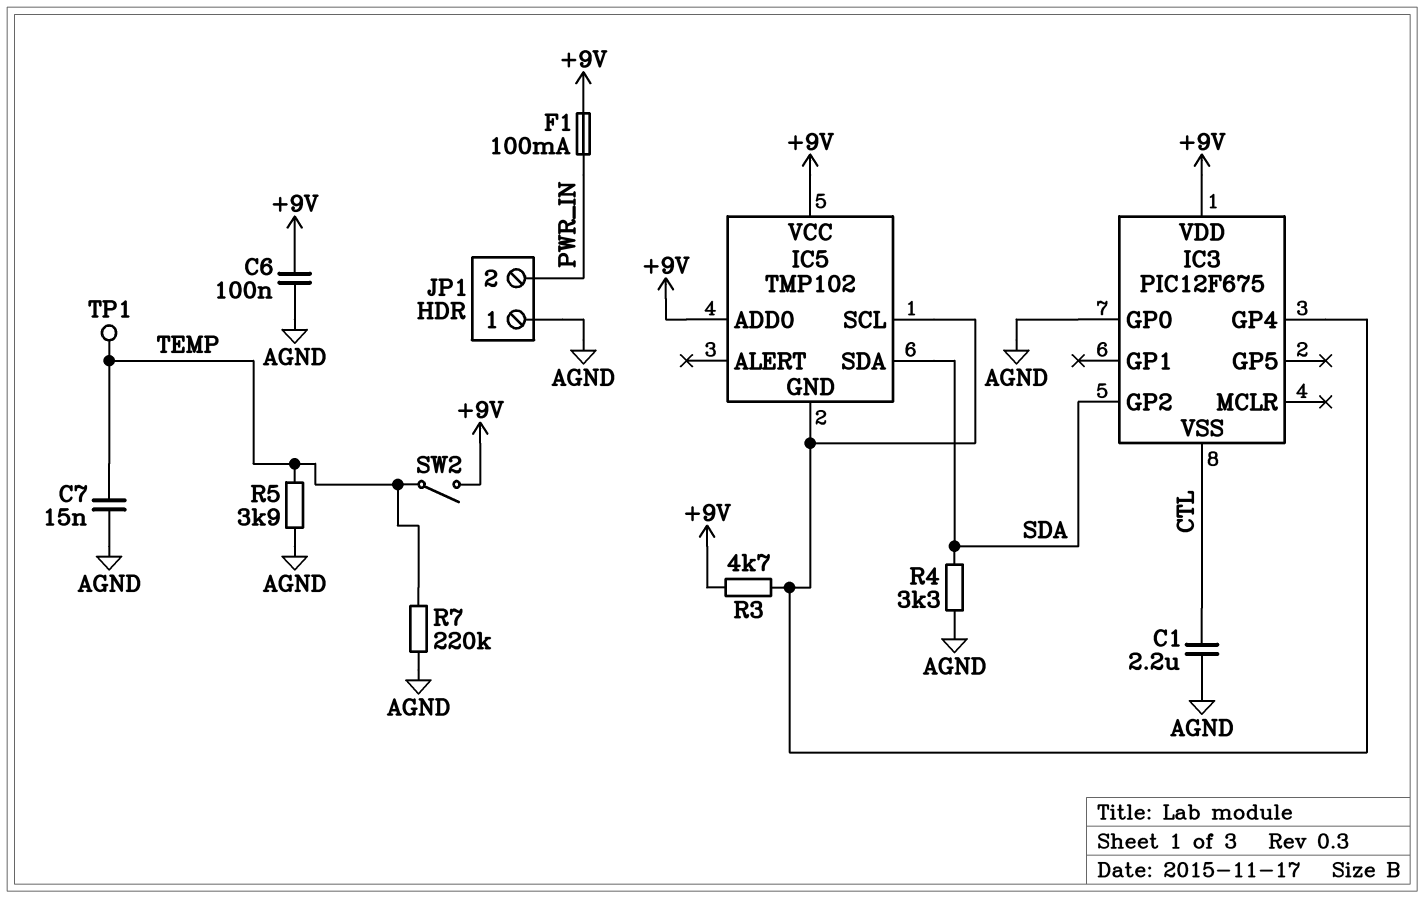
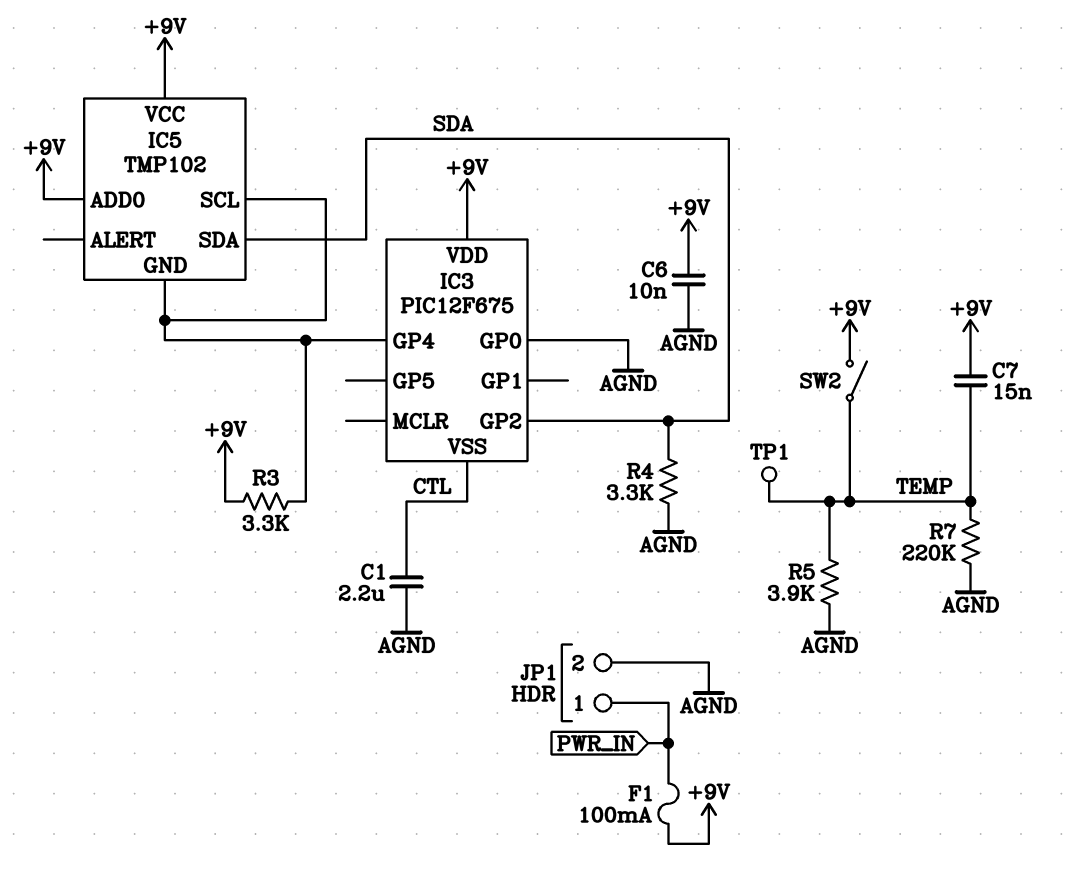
C6: 100nF (+9V, AGND) -> 10nF (+9V, AGND)
C7: 15nF (AGND, TEMP) -> 15nF (+9V, TEMP)
JP1 pin 1: AGND -> PWR_IN
JP1 pin 2: PWR_IN -> AGND
R3: 4.7k (+9V, IC3/GP4) -> 3.3k (+9V, IC3/GP4)

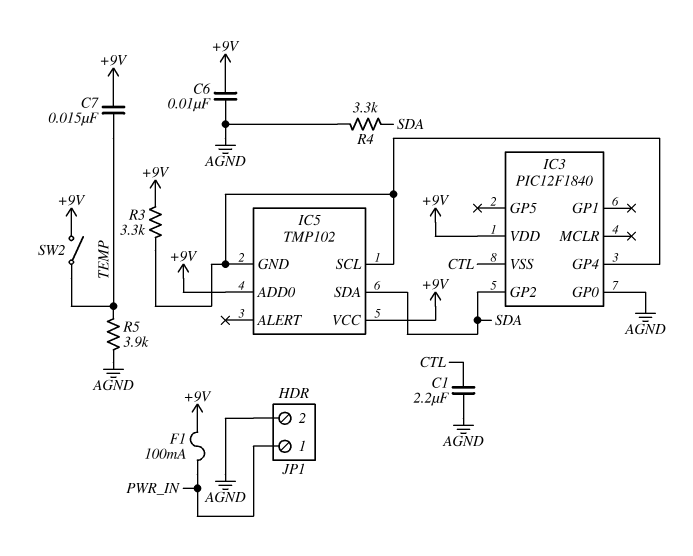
IC3: PIC12F675 -> PIC12F1840
R7: 220k (AGND, TEMP) -> none
TP1: test point (TEMP) -> none

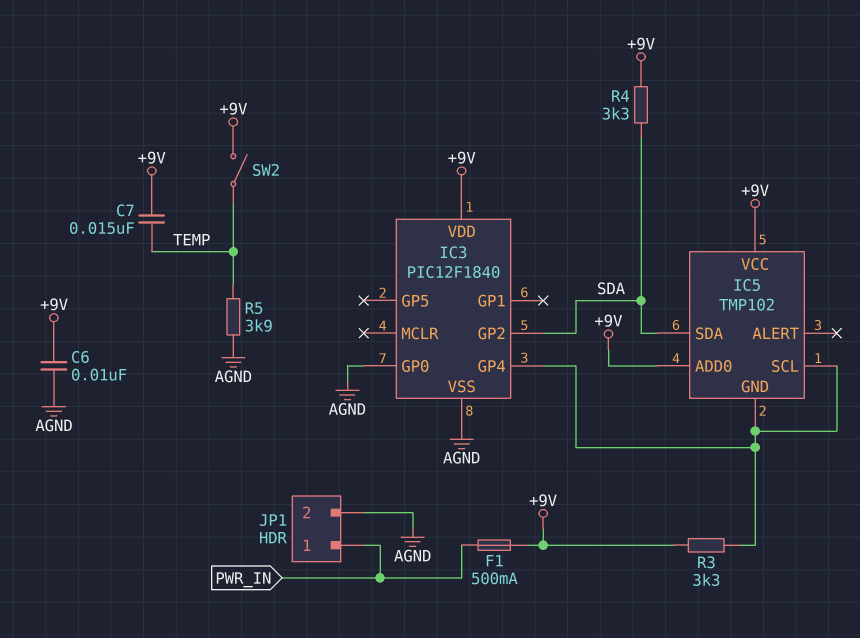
C1: 2.2uF (AGND, CTL) -> none
F1: 100mA (+9V, PWR_IN) -> 500mA (+9V, PWR_IN)
IC3 pin VSS: CTL -> AGND
R4: 3.3k (AGND, SDA) -> 3.3k (+9V, SDA)

